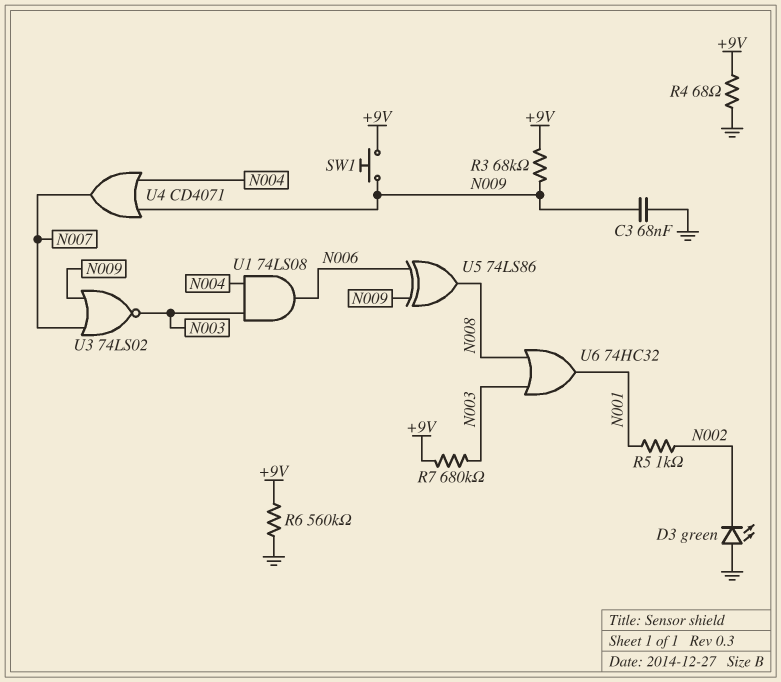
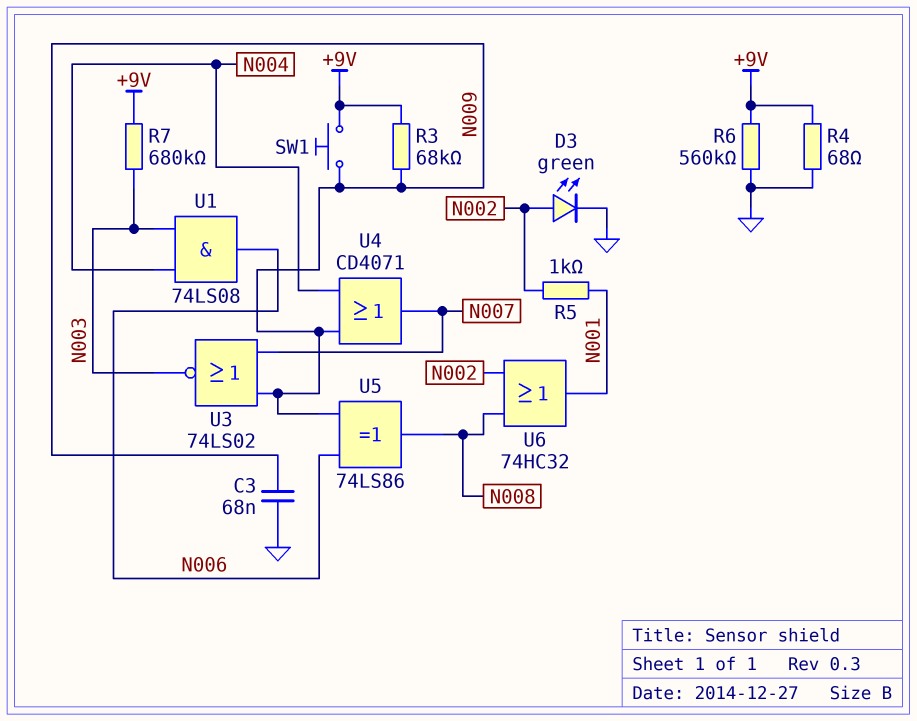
D3: LED green (A GND, K N002) -> LED green (A N002, K GND)
U6: OR 74HC32 (in N003, in N008, out N001) -> OR 74HC32 (in N002, in N008, out N001)

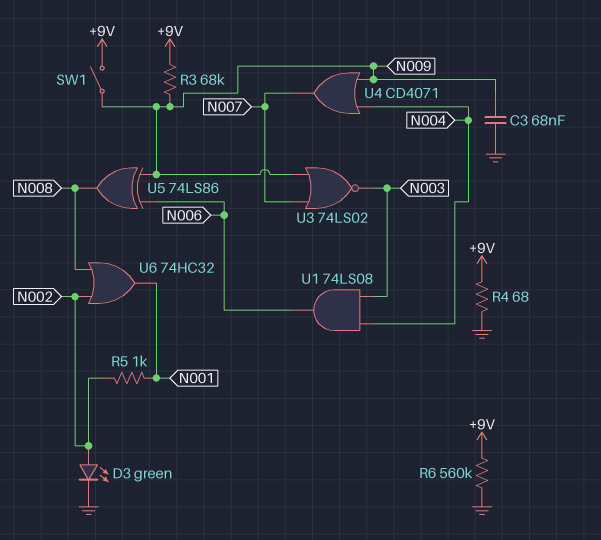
R7: 680k (+9V, N003) -> none
SW1: button (+9V, N009) -> switch (+9V, N009)

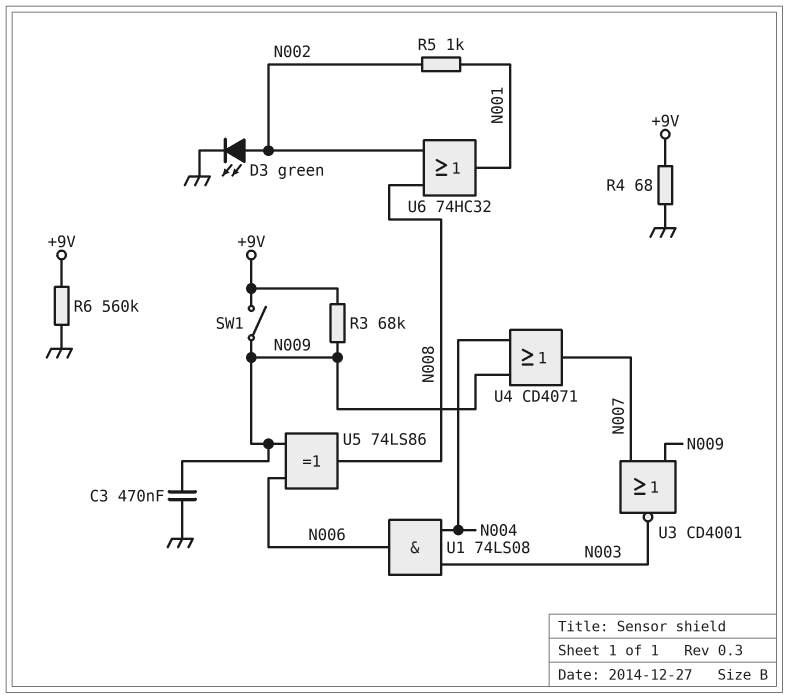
C3: 68nF (GND, N009) -> 470nF (GND, N009)
U3: NOR 74LS02 (in N007, in N009, out N003) -> NOR CD4001 (in N007, in N009, out N003)

